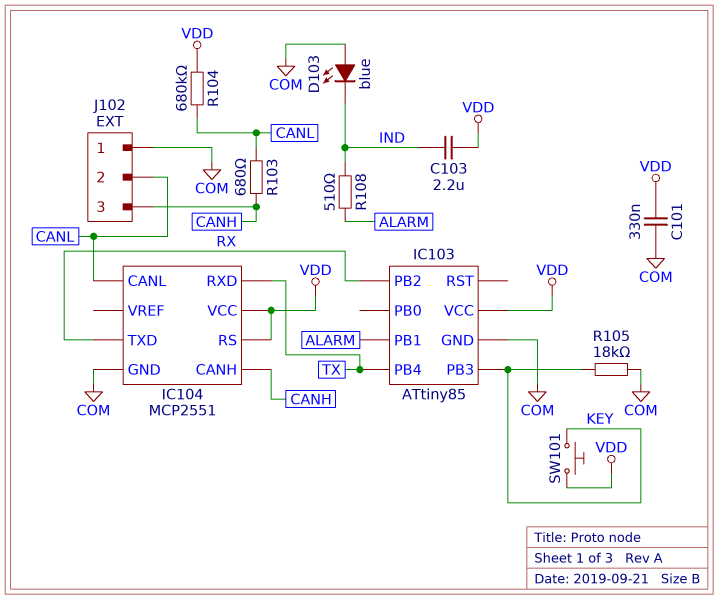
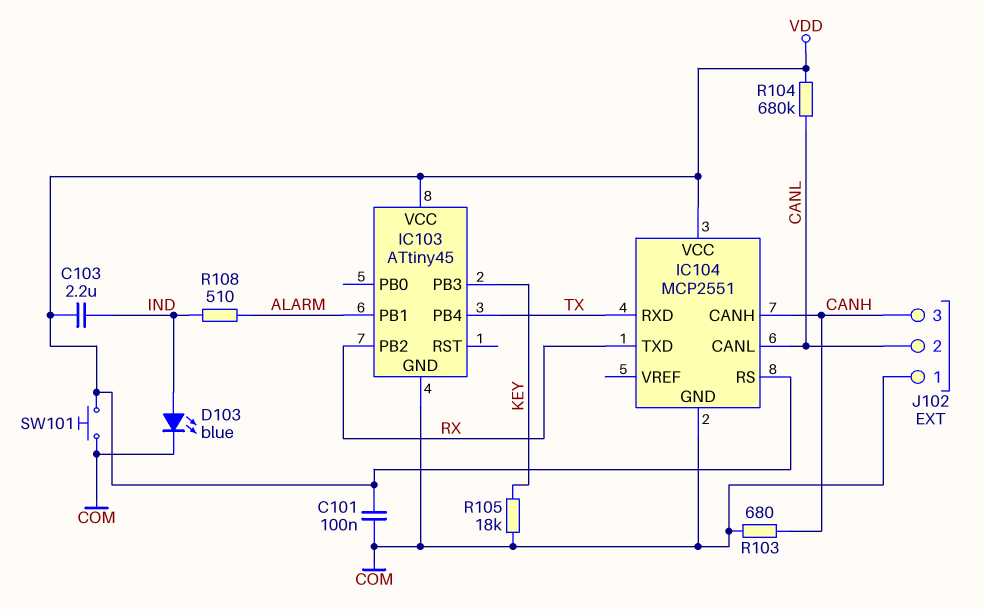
C101: 330nF (COM, VDD) -> 100nF (COM, VDD)
D103: LED blue (A COM, K IND) -> LED blue (A IND, K COM)
IC103: ATtiny85 -> ATtiny45
R103: 680 (CANH, CANL) -> 680 (CANH, COM)
SW101: button (KEY, VDD) -> button (COM, VDD)

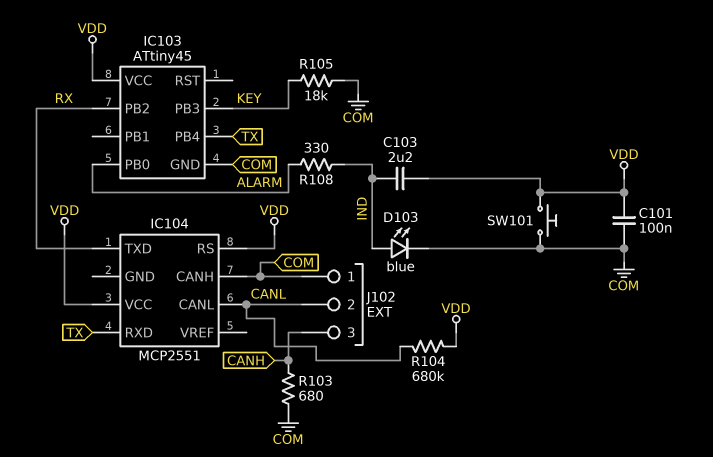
IC103 pin PB0: none -> ALARM
IC103 pin PB1: ALARM -> none
IC104 pin CANH: CANH -> COM
IC104 pin GND: COM -> none
R108: 510 (ALARM, IND) -> 330 (ALARM, IND)

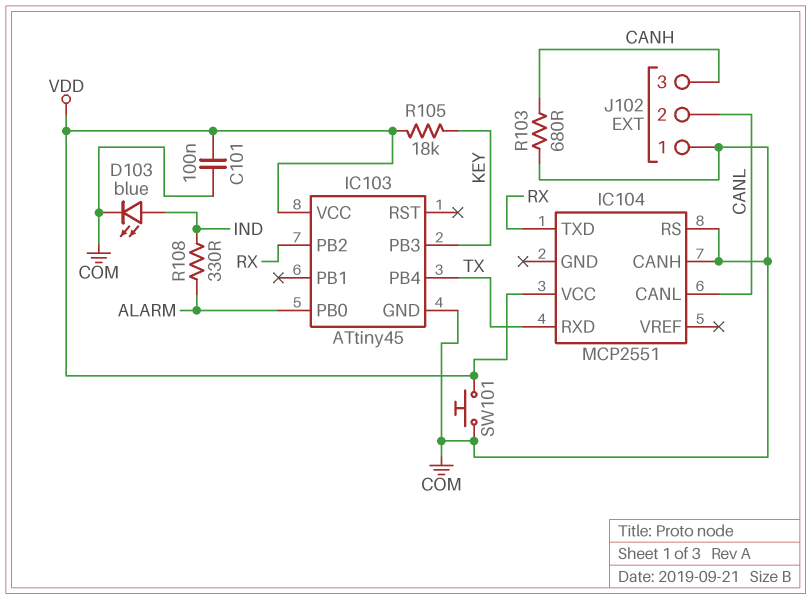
C103: 2.2uF (IND, VDD) -> none
IC104 pin RS: VDD -> COM
R104: 680k (CANL, VDD) -> none
R105: 18k (COM, KEY) -> 18k (KEY, VDD)

